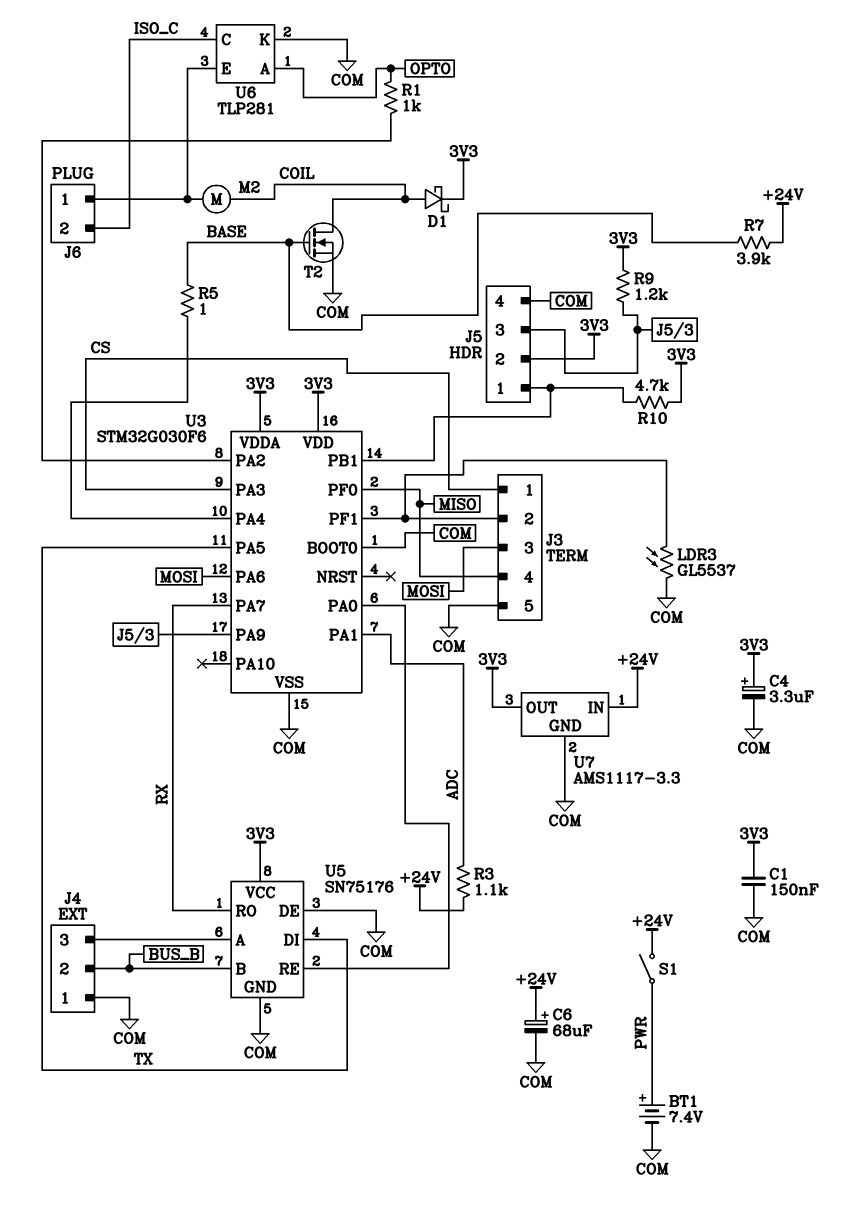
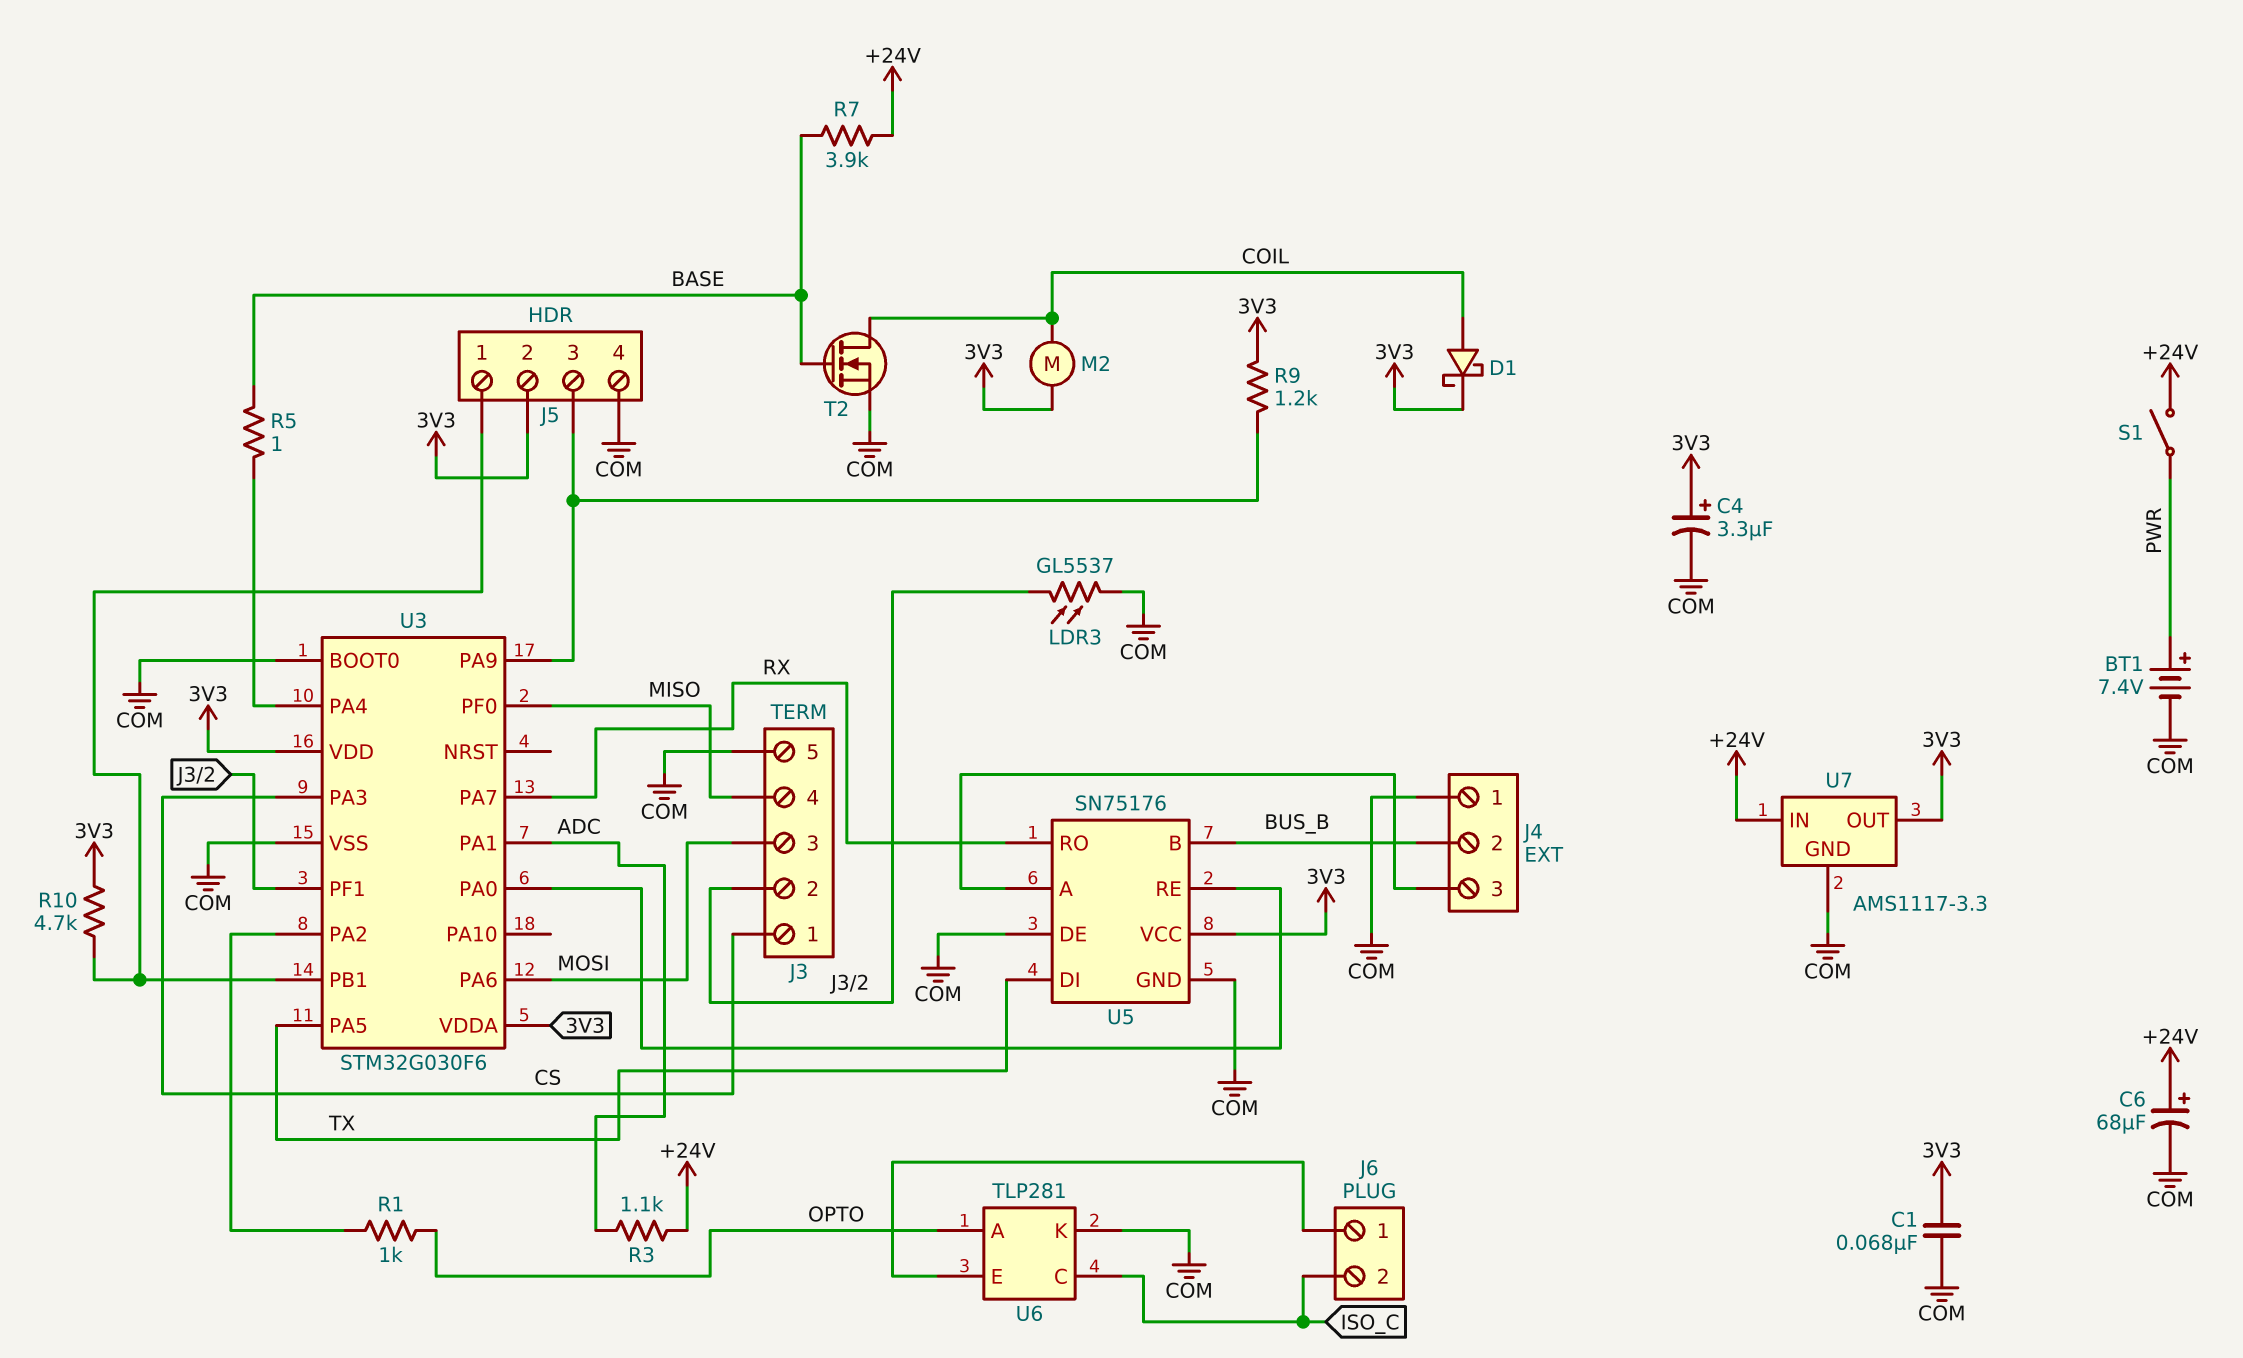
C1: 150nF (3V3, COM) -> 68nF (3V3, COM)
M2: motor (COIL, J6/1) -> motor (3V3, COIL)

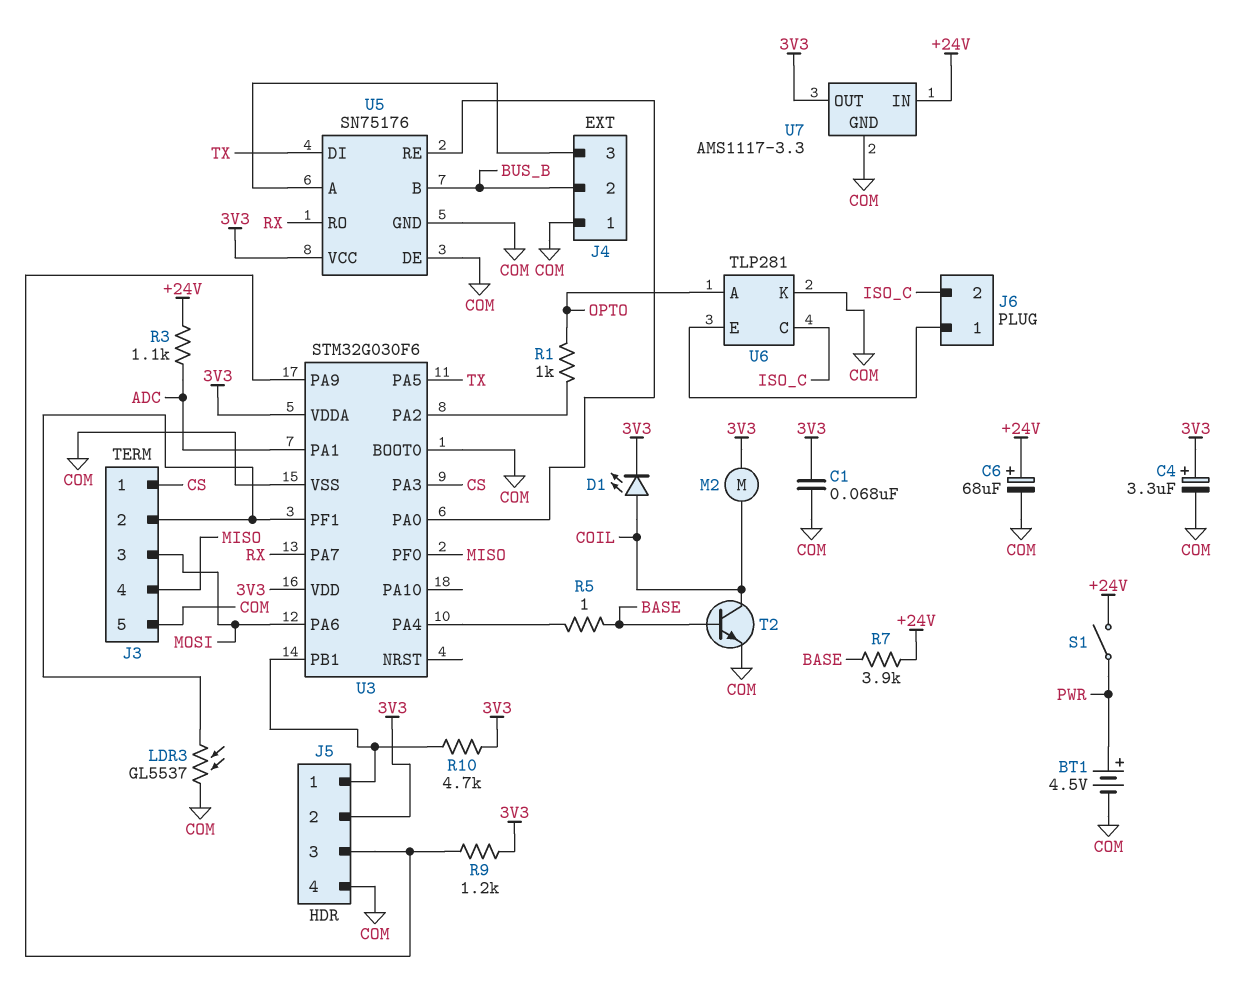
BT1: 7.4V (plus PWR, minus COM) -> 4.5V (plus PWR, minus COM)
D1: schottky (A COIL, K 3V3) -> LED (A COIL, K 3V3)
T2: NMOS (G BASE, D COIL, S COM) -> NPN (B BASE, C COIL, E COM)

